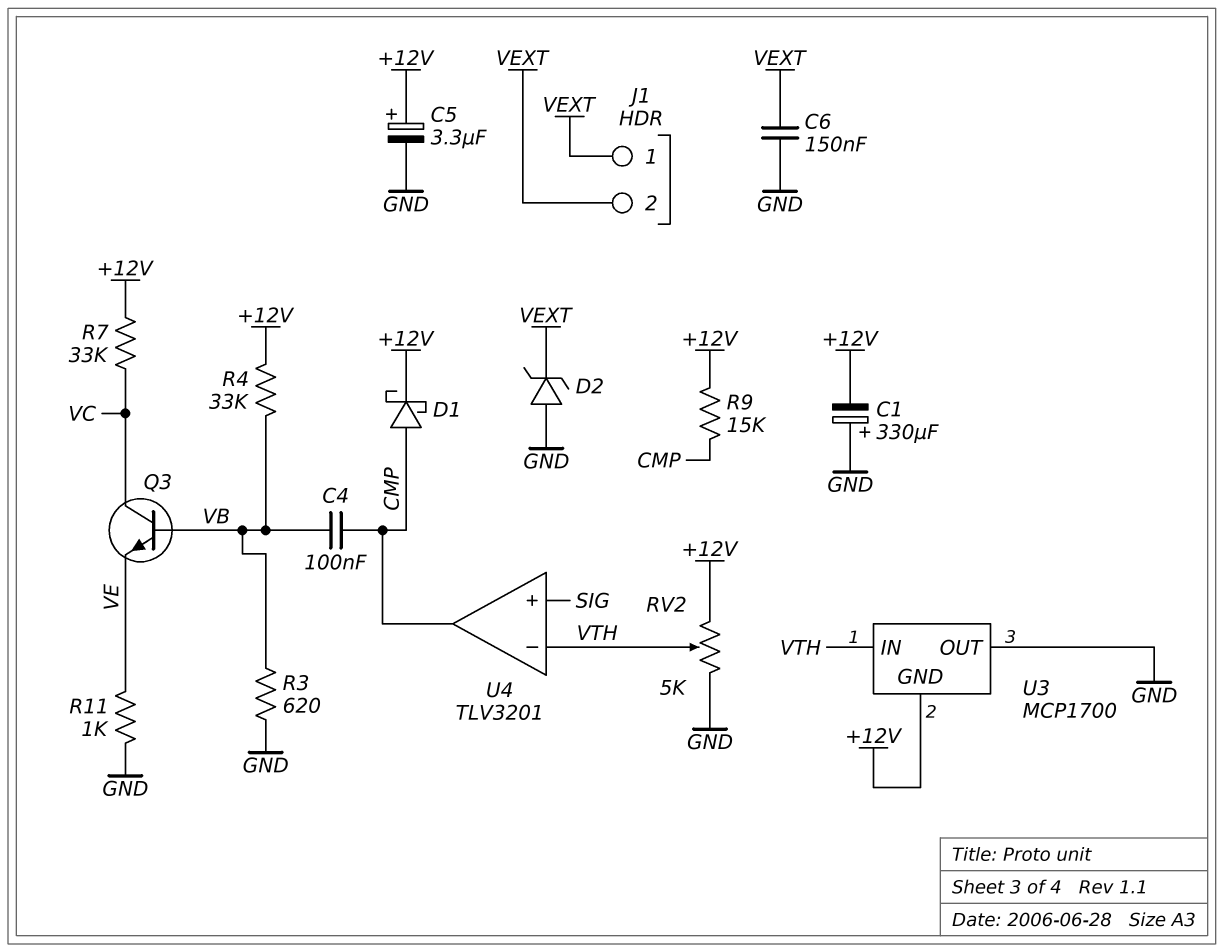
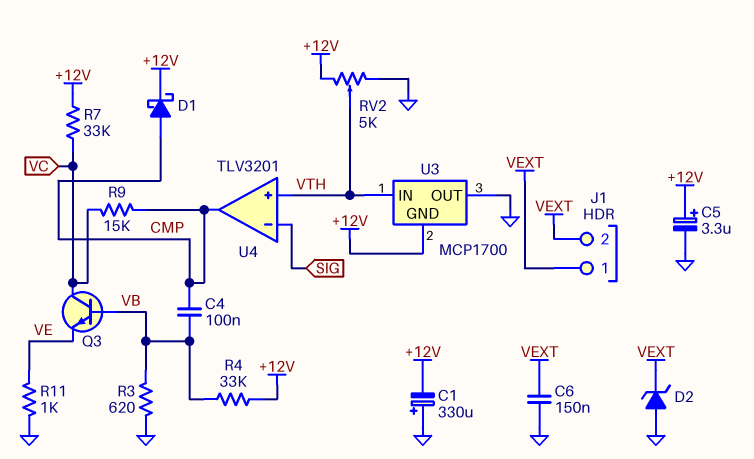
R9: 15k (+12V, CMP) -> 15k (CMP, VC)
U4 pin in+: SIG -> VTH
U4 pin in-: VTH -> SIG

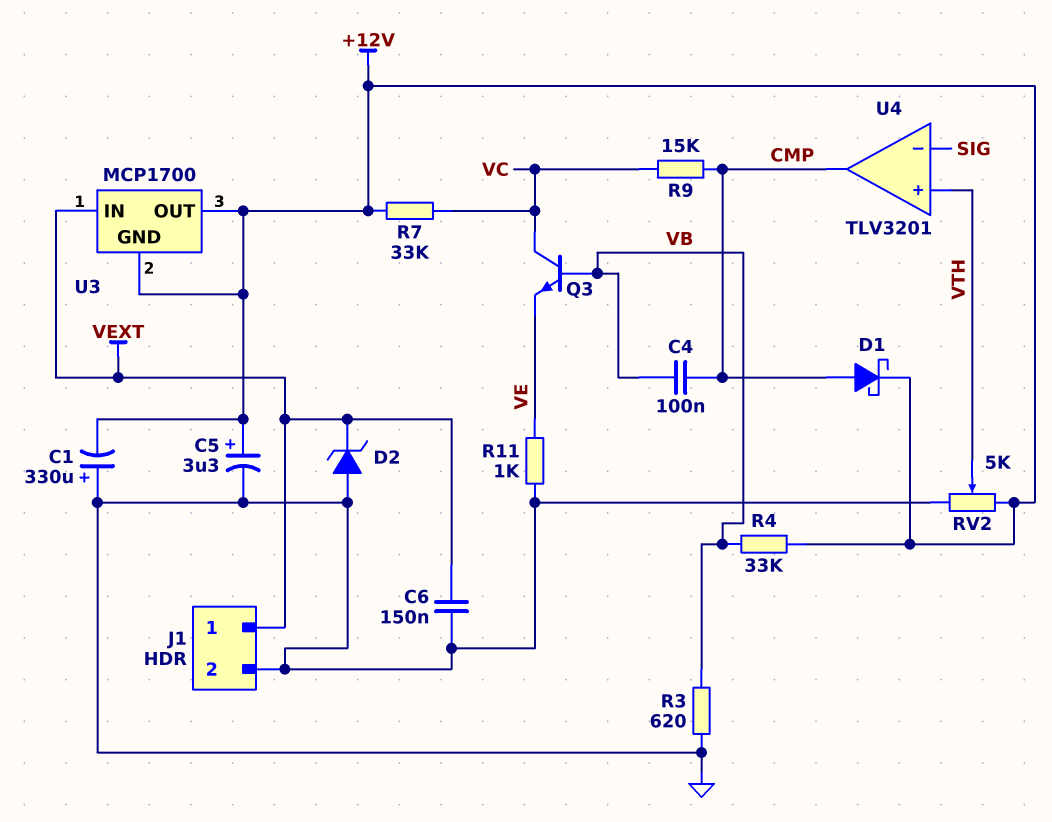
J1 pin 2: VEXT -> GND
U3 pin IN: VTH -> VEXT
U3 pin OUT: GND -> +12V

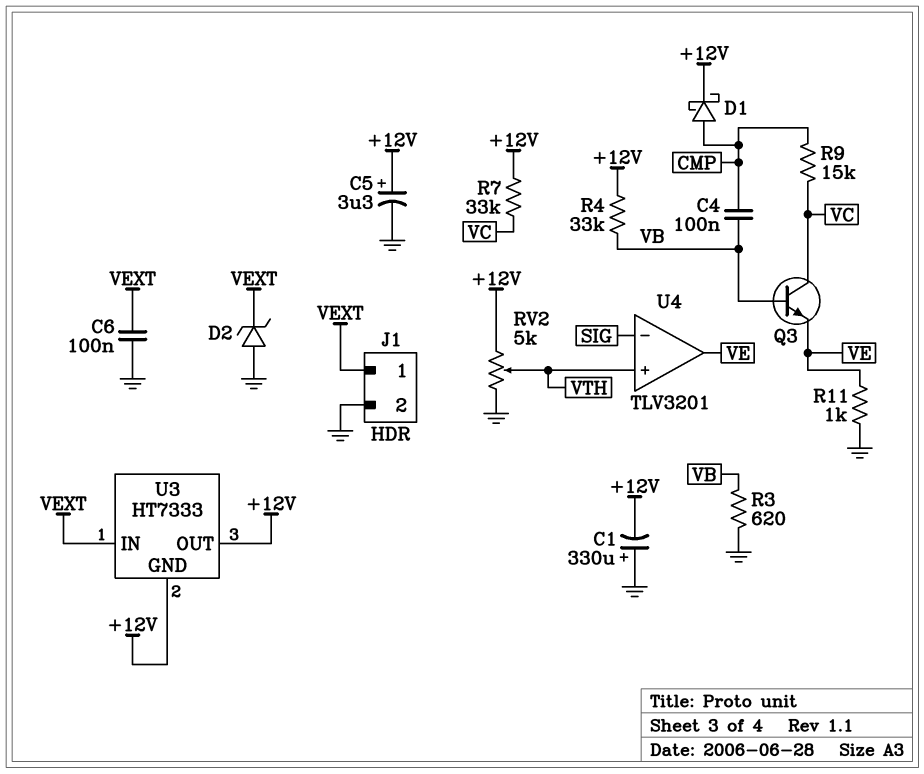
C6: 150nF (GND, VEXT) -> 100nF (GND, VEXT)
U3: MCP1700 -> HT7333
U4 pin out: CMP -> VE

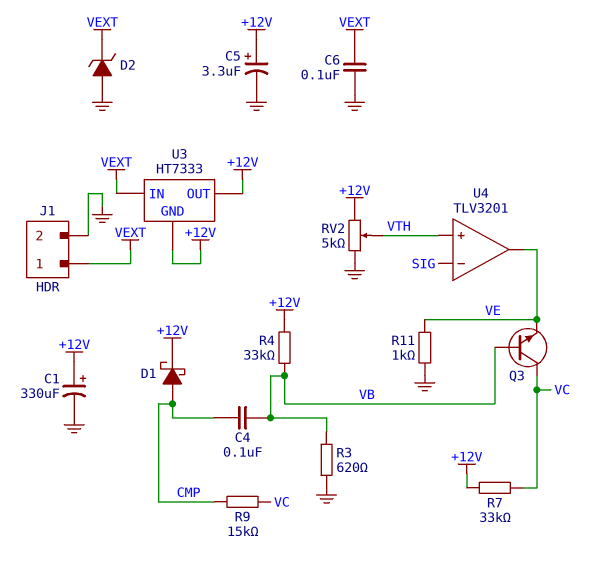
C1: 330uF (plus GND, minus +12V) -> 330uF (plus +12V, minus GND)

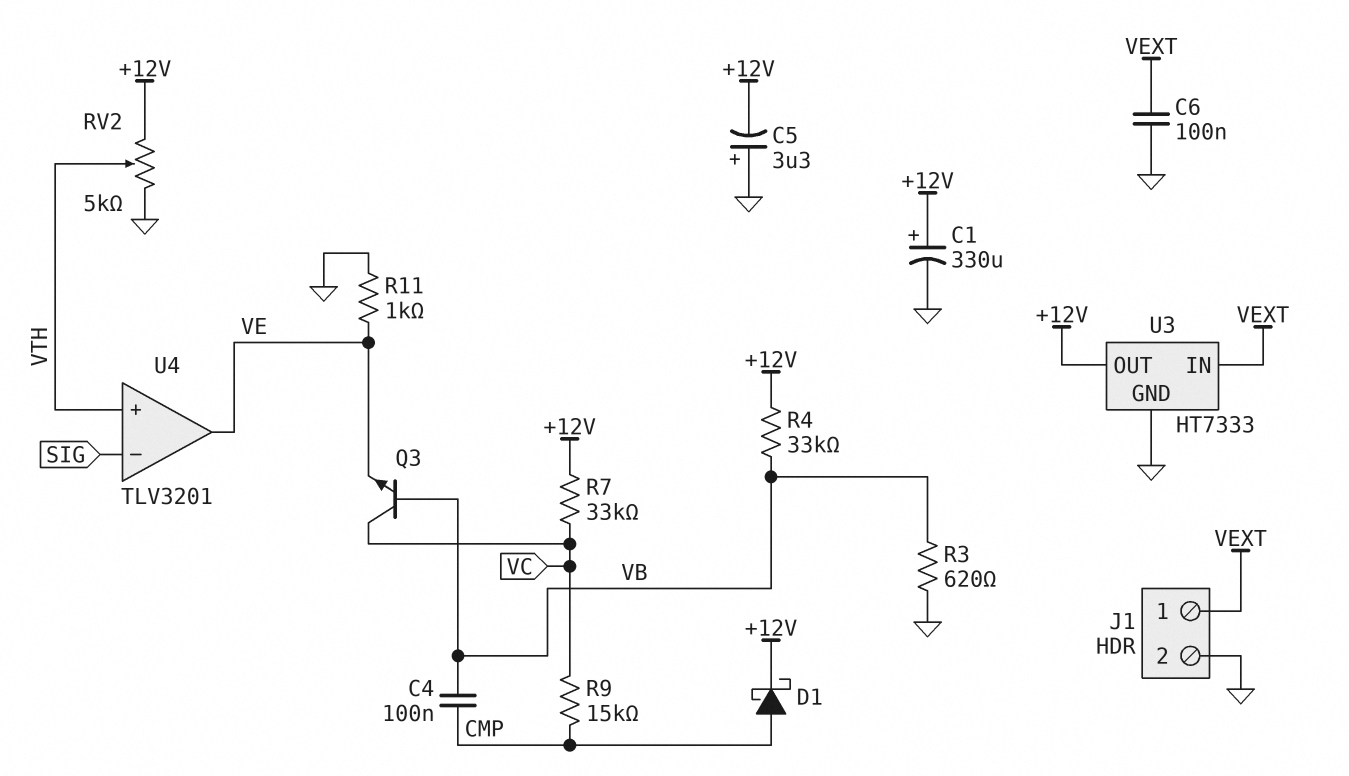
C5: 3.3uF (plus +12V, minus GND) -> 3.3uF (plus GND, minus +12V)
D2: zener (A GND, K VEXT) -> none
U3 pin GND: +12V -> GND

